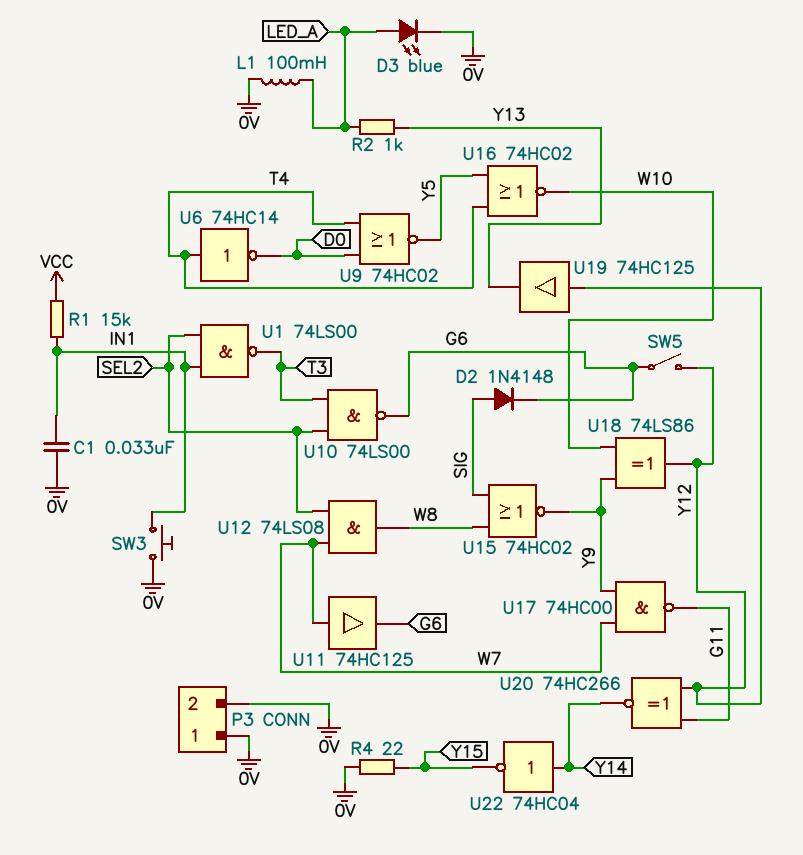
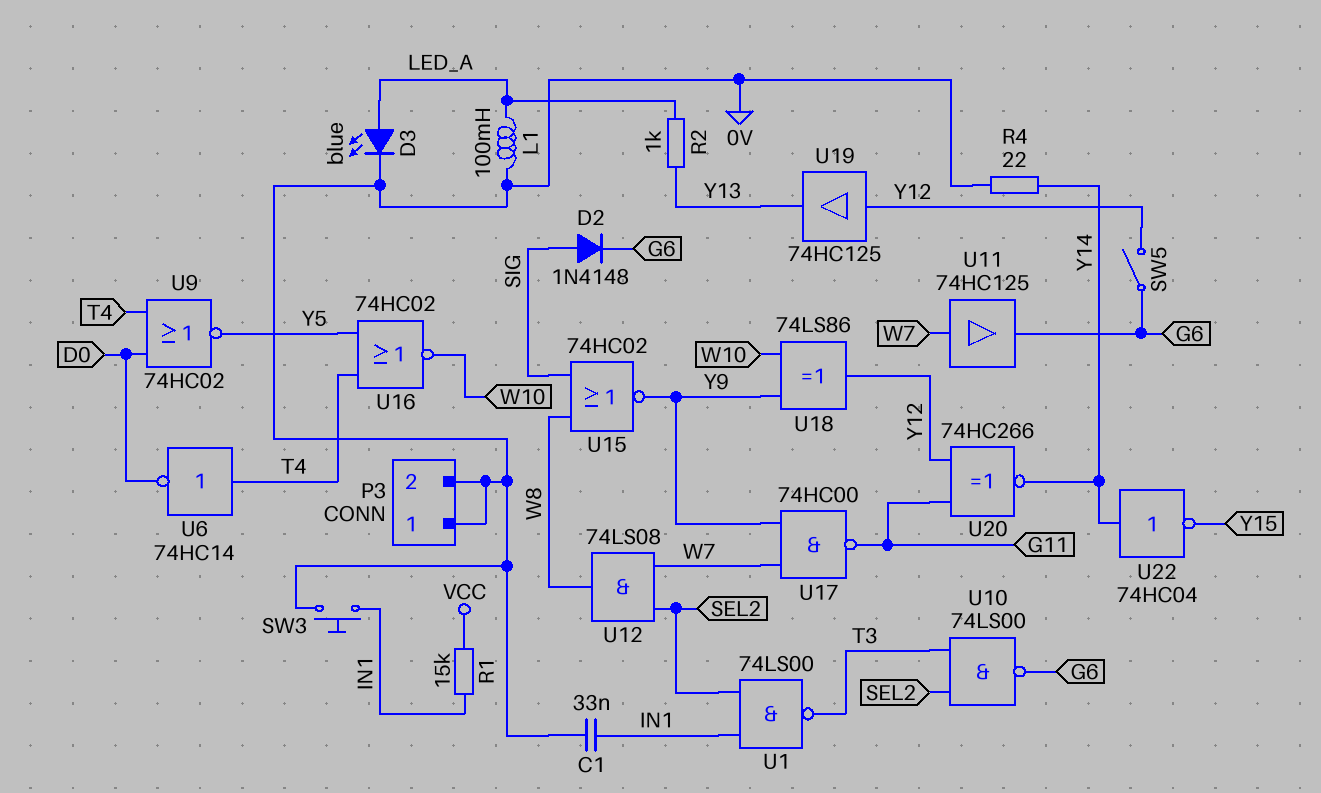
R4: 22 (0V, Y15) -> 22 (0V, Y14)

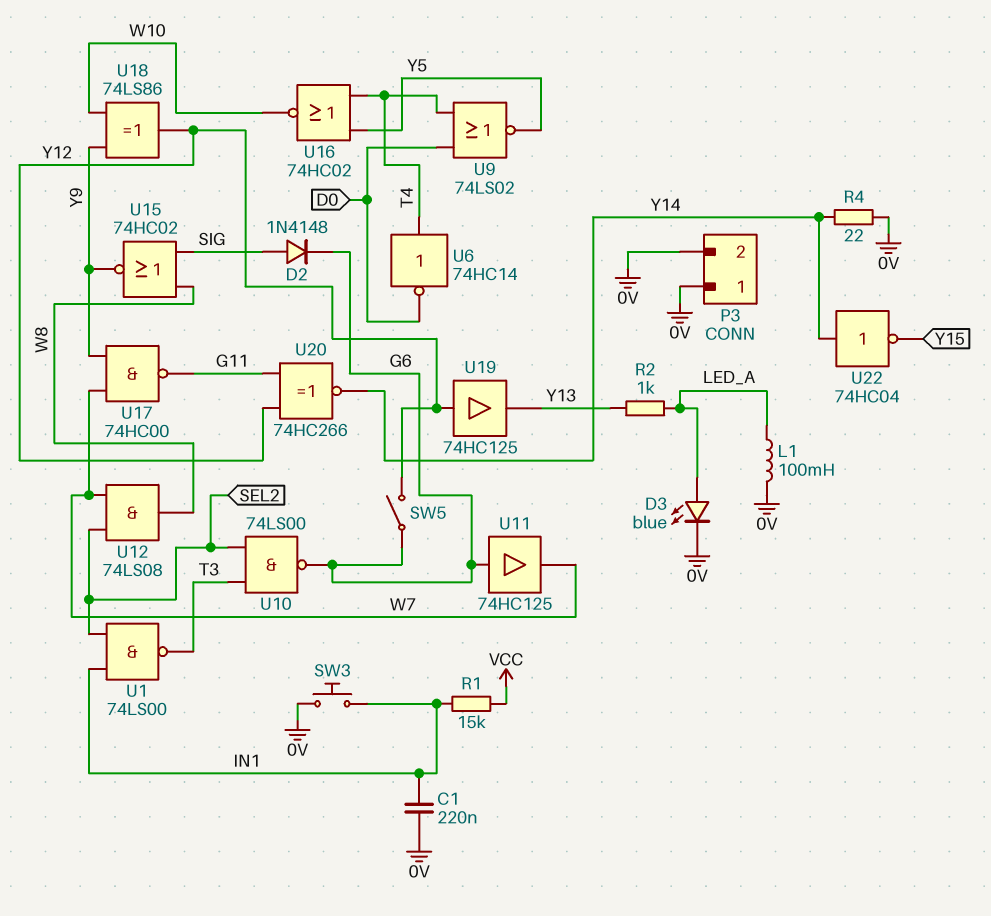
C1: 33nF (0V, IN1) -> 220nF (0V, IN1)
U9: NOR 74HC02 (in D0, in T4, out Y5) -> NOR 74LS02 (in D0, in T4, out Y5)
U11: buffer 74HC125 (in W7, out G6) -> buffer 74HC125 (in G6, out W7)

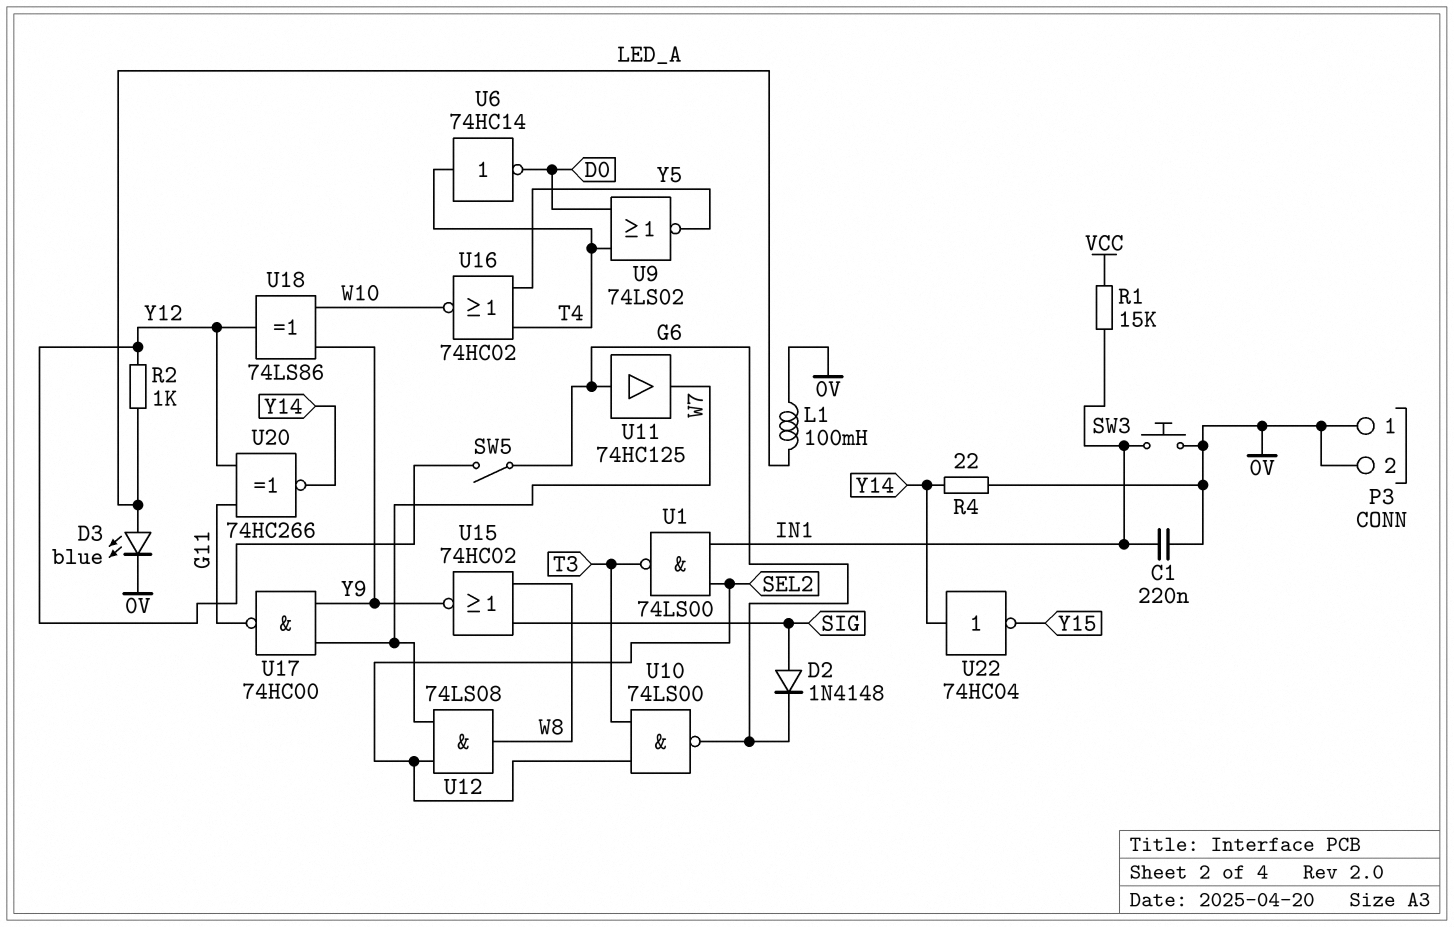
R2: 1k (LED_A, Y13) -> 1k (LED_A, Y12)
U19: buffer 74HC125 (in Y12, out Y13) -> none

